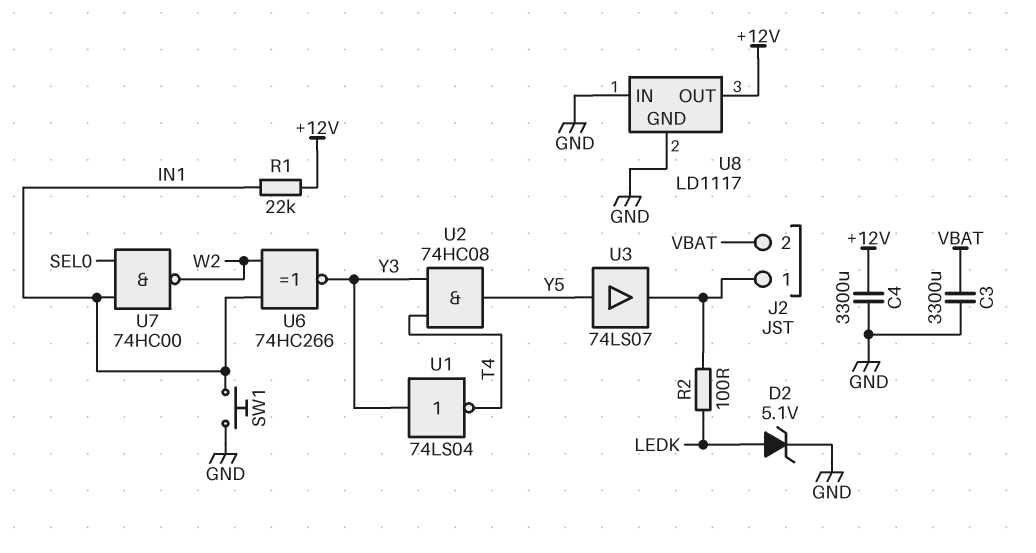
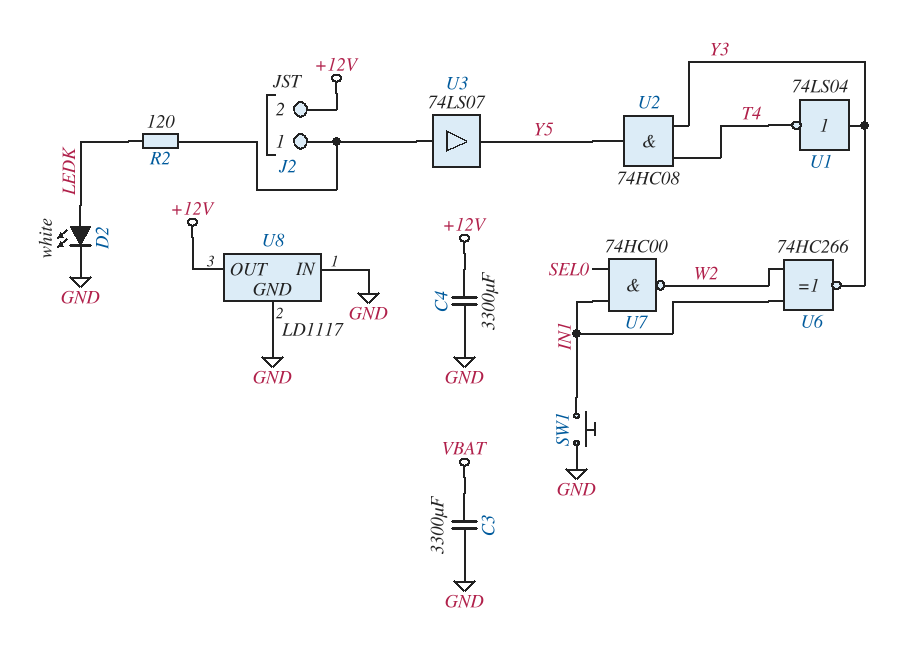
D2: zener 5.1V (A LEDK, K GND) -> LED white (A LEDK, K GND)
J2 pin 2: VBAT -> +12V
R1: 22k (+12V, IN1) -> none
R2: 100 (J2/1, LEDK) -> 120 (J2/1, LEDK)
U3: buffer 74LS07 (in Y5, out J2/1) -> buffer 74LS07 (in J2/1, out Y5)

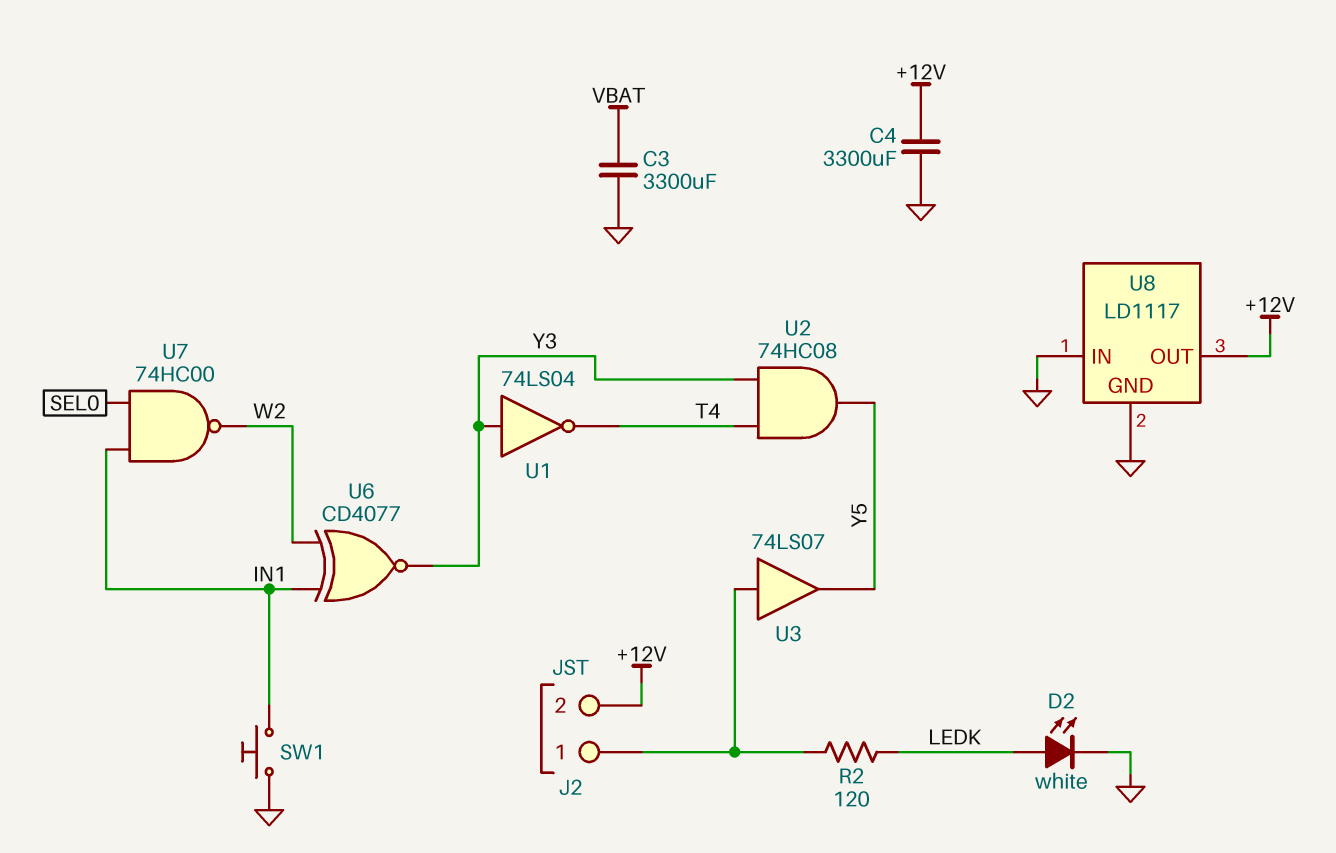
U6: XNOR 74HC266 (in IN1, in W2, out Y3) -> XNOR CD4077 (in IN1, in W2, out Y3)

